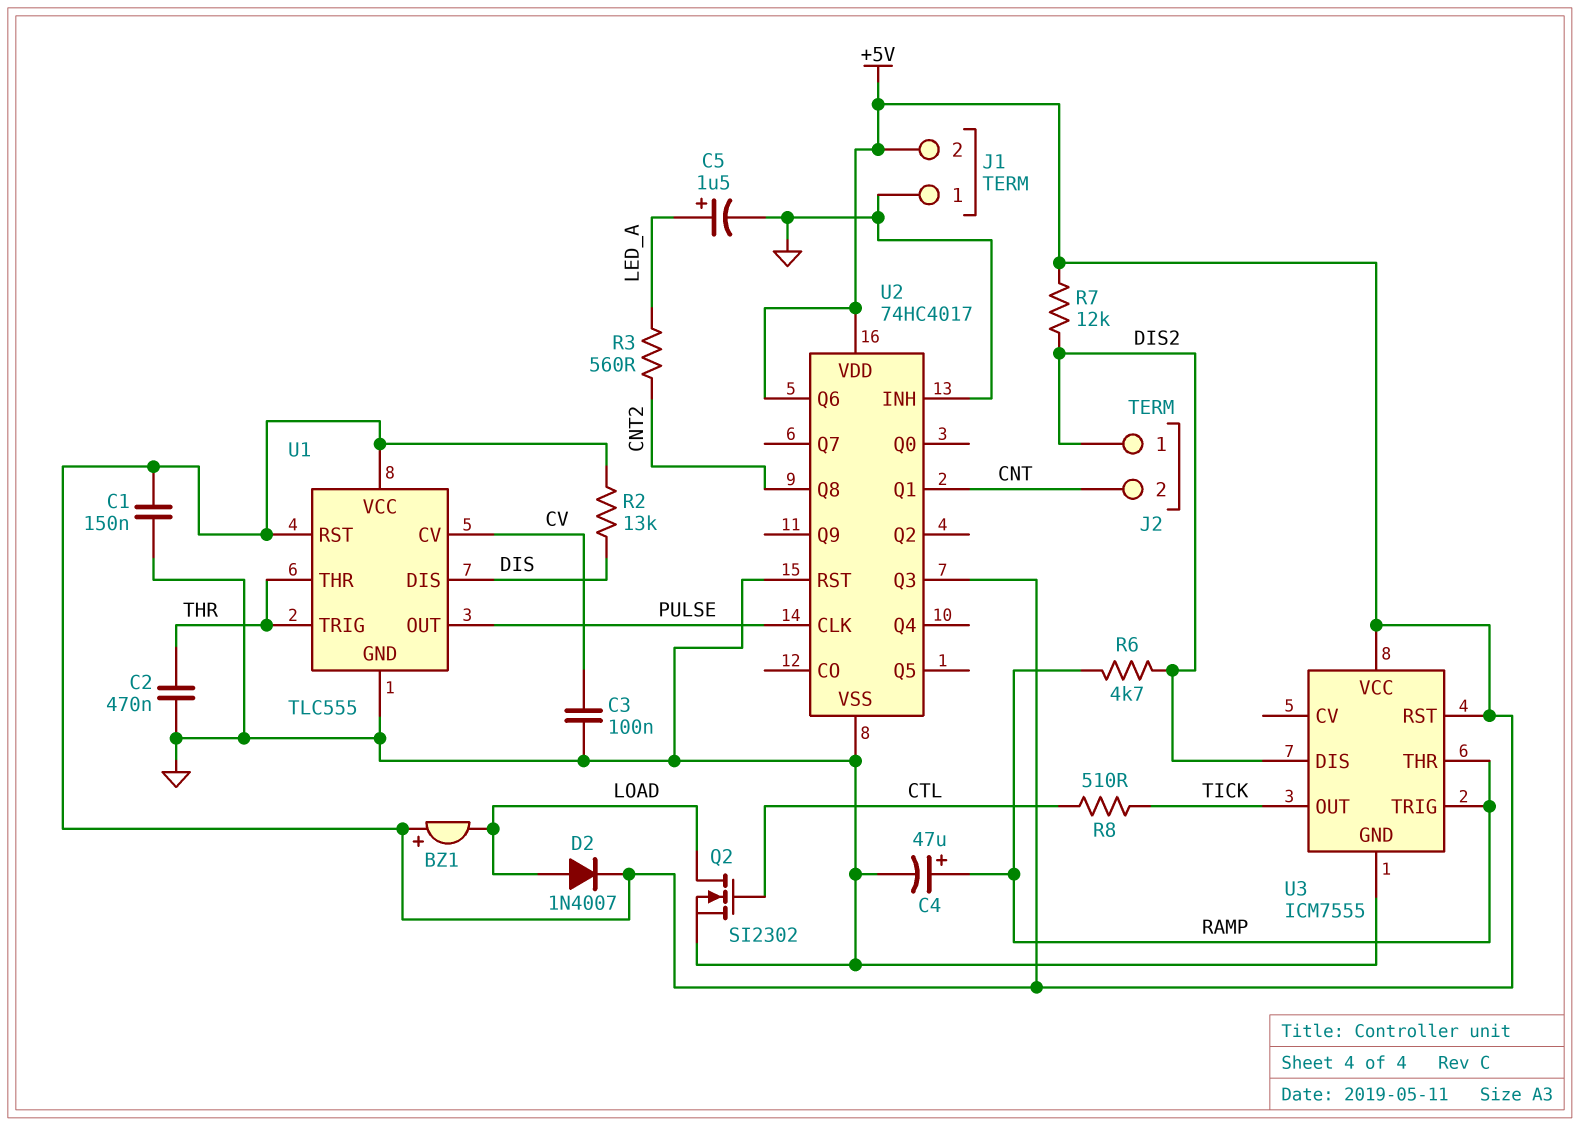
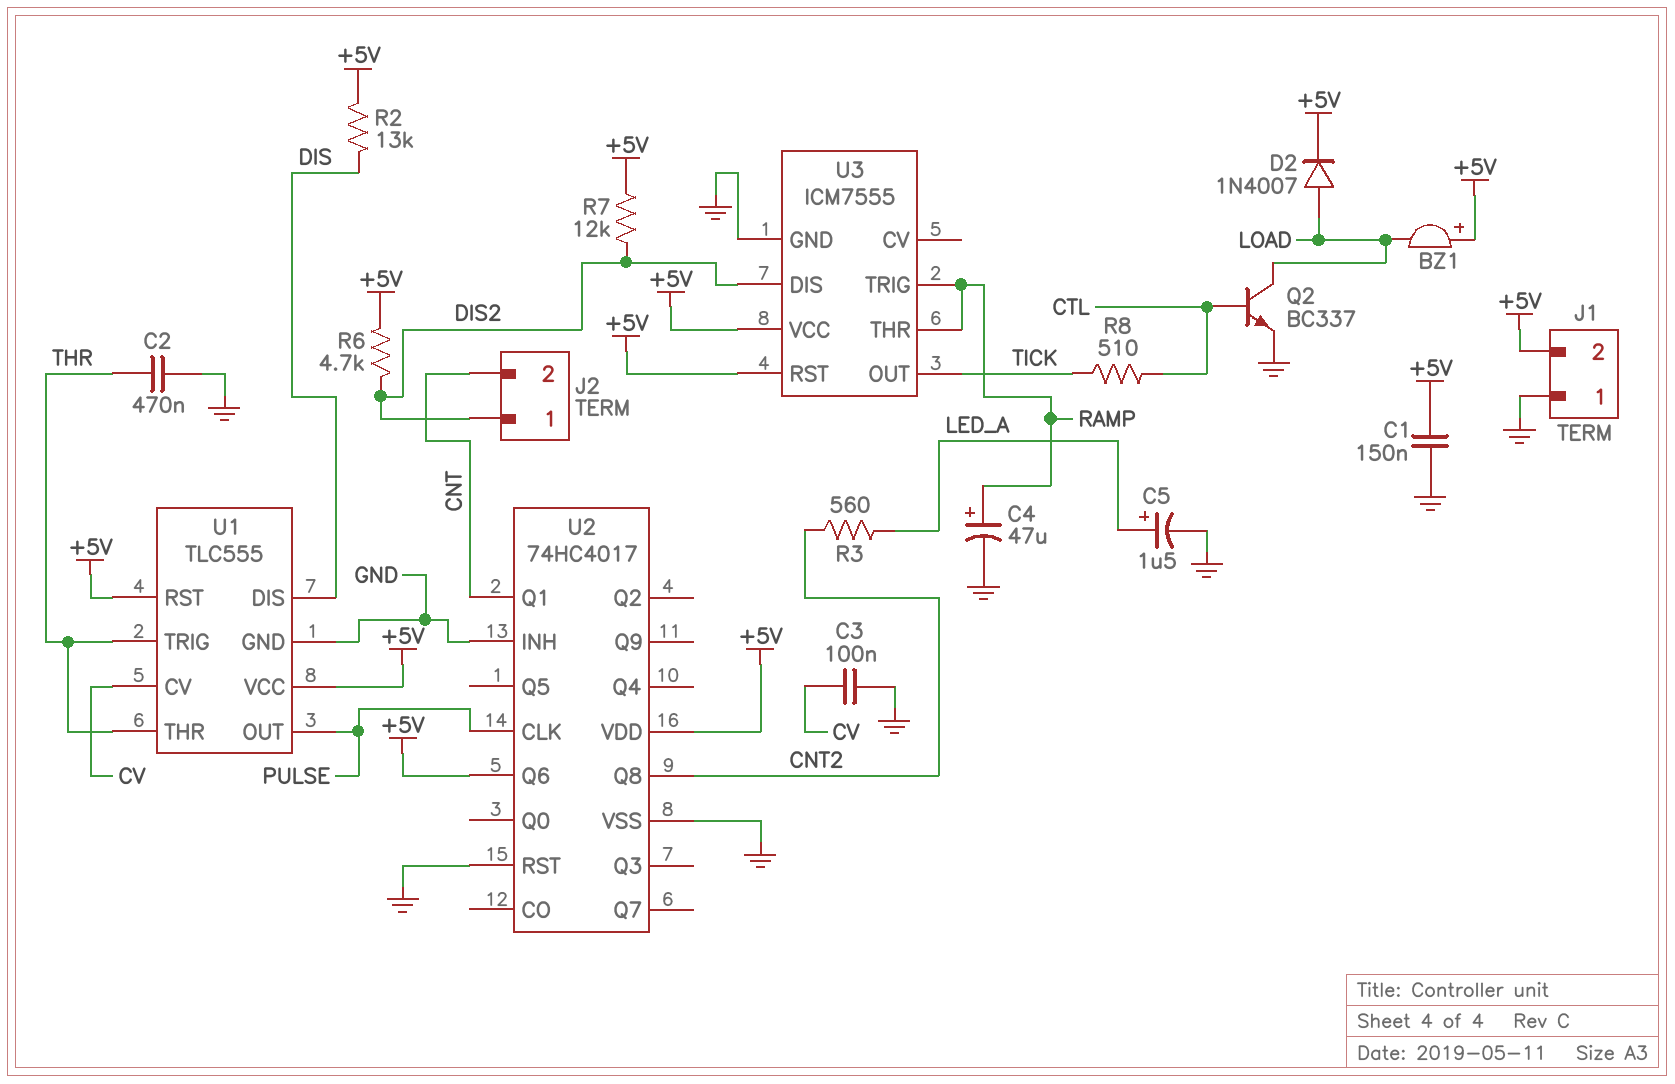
Q2: NMOS SI2302 (G CTL, D LOAD, S GND) -> NPN BC337 (B CTL, C LOAD, E GND)
R6: 4.7k (DIS2, RAMP) -> 4.7k (+5V, DIS2)
U2 pin Q3: +5V -> none

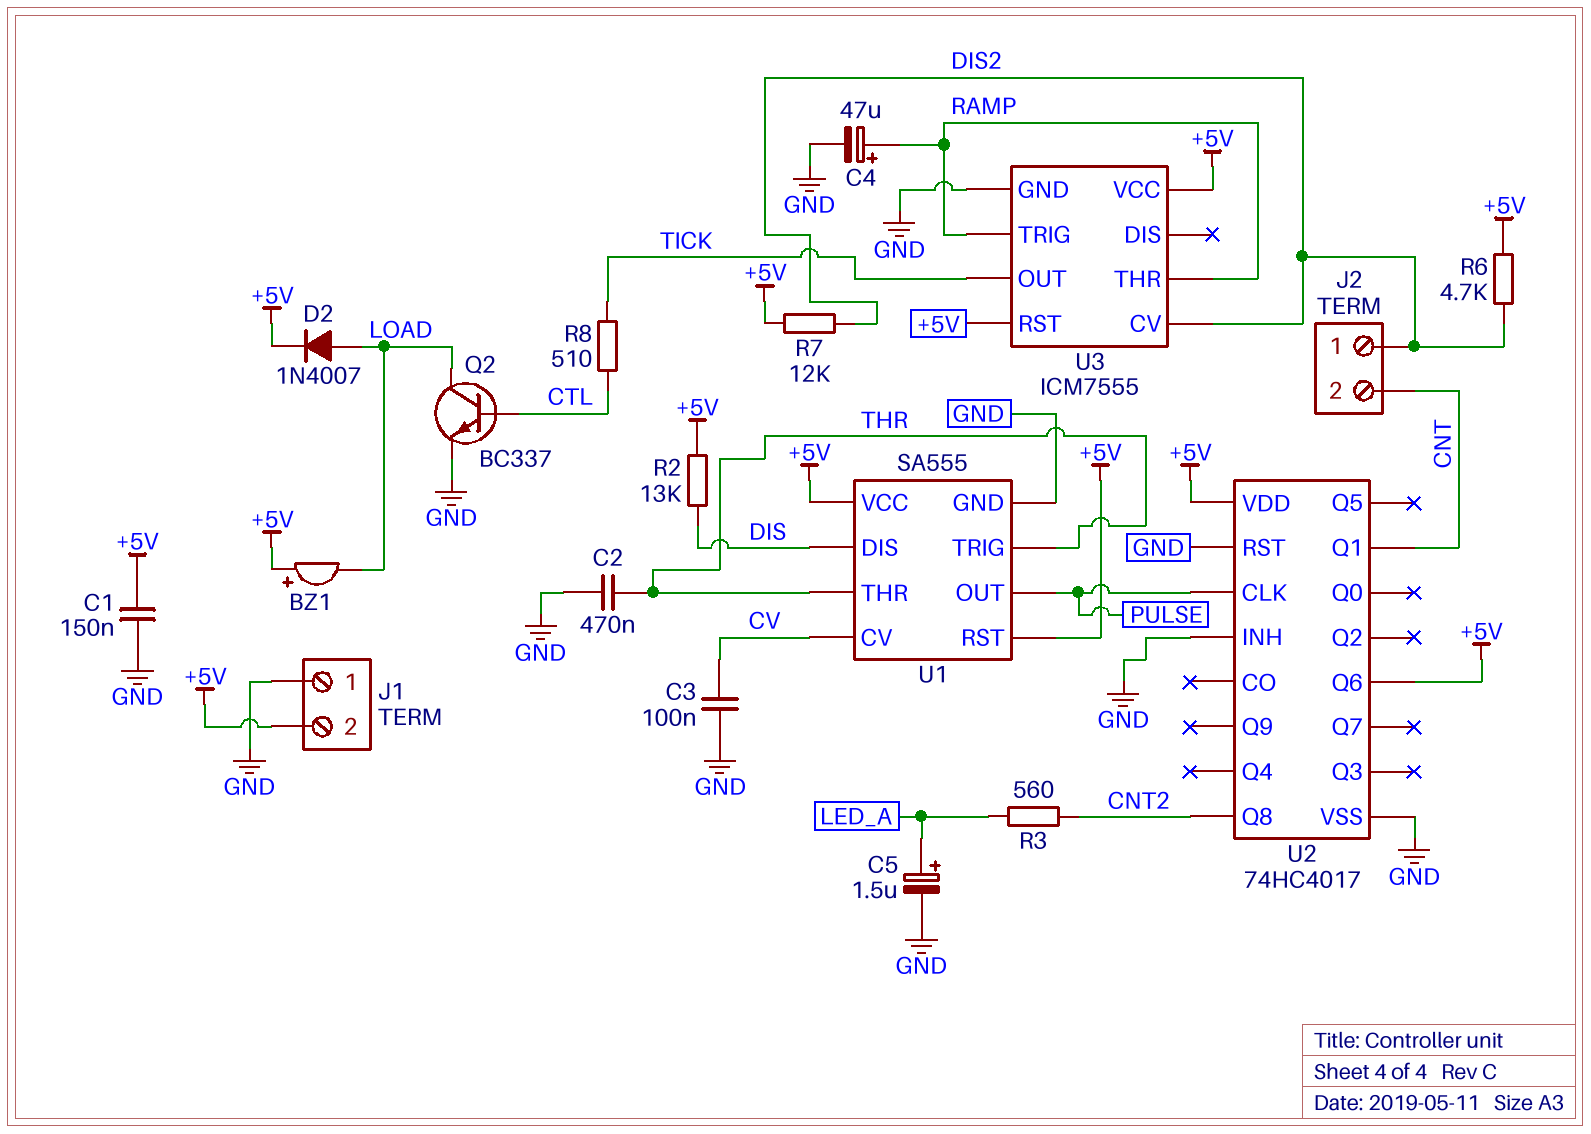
U1: TLC555 -> SA555
U3 pin CV: none -> DIS2
U3 pin DIS: DIS2 -> none

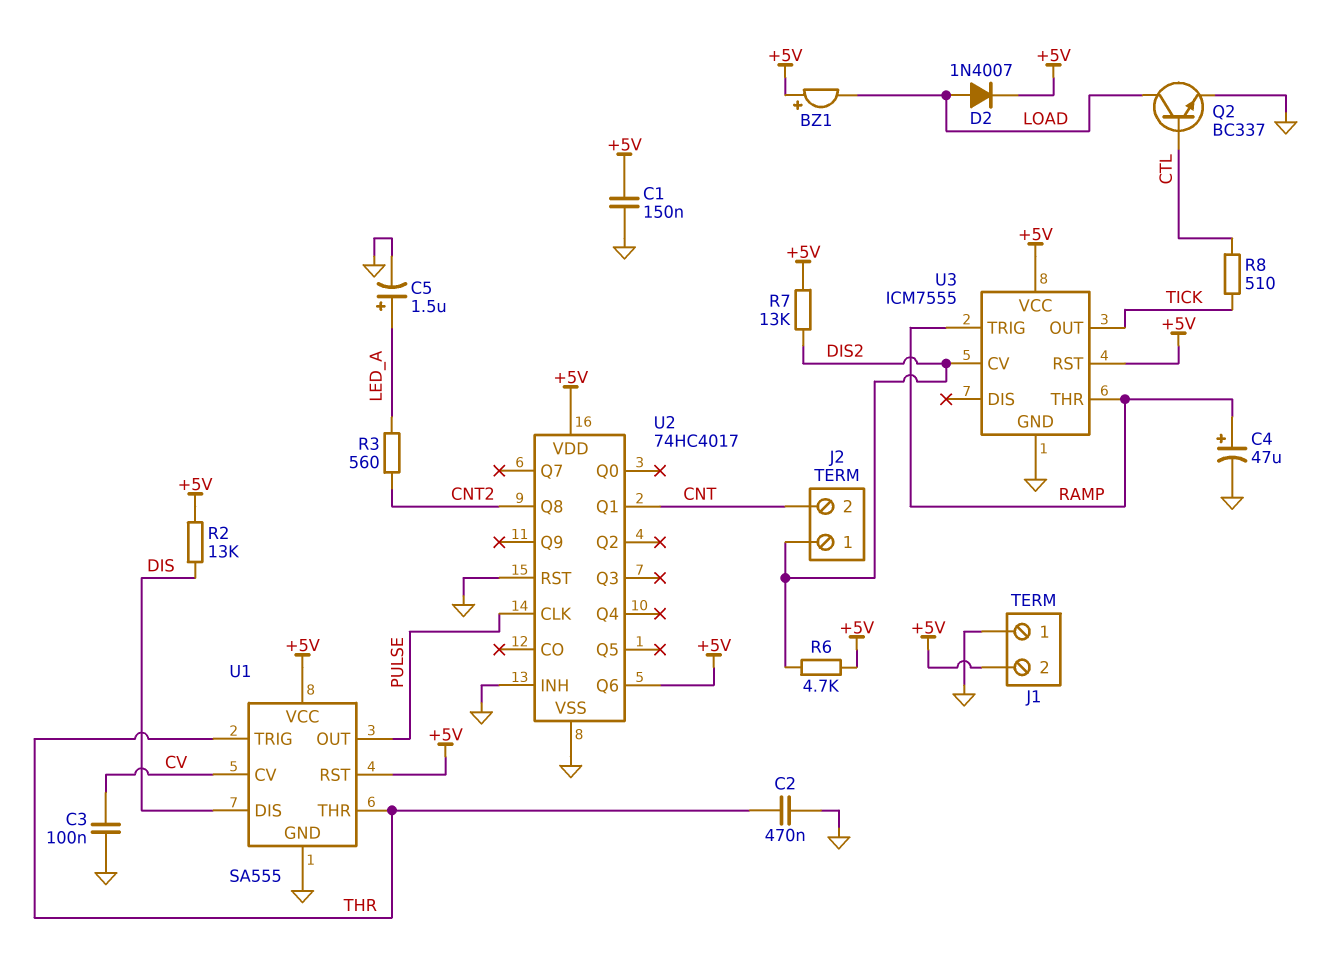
R7: 12k (+5V, DIS2) -> 13k (+5V, DIS2)

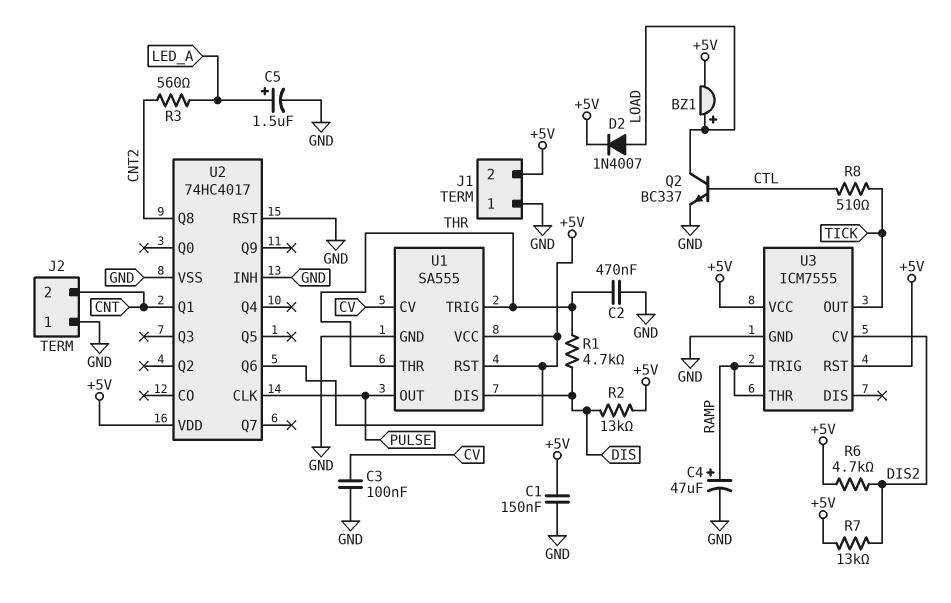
BZ1: buzzer (plus +5V, minus LOAD) -> buzzer (plus LOAD, minus +5V)
J2 pin 1: DIS2 -> GND
R1: none -> 4.7k (DIS, THR)

